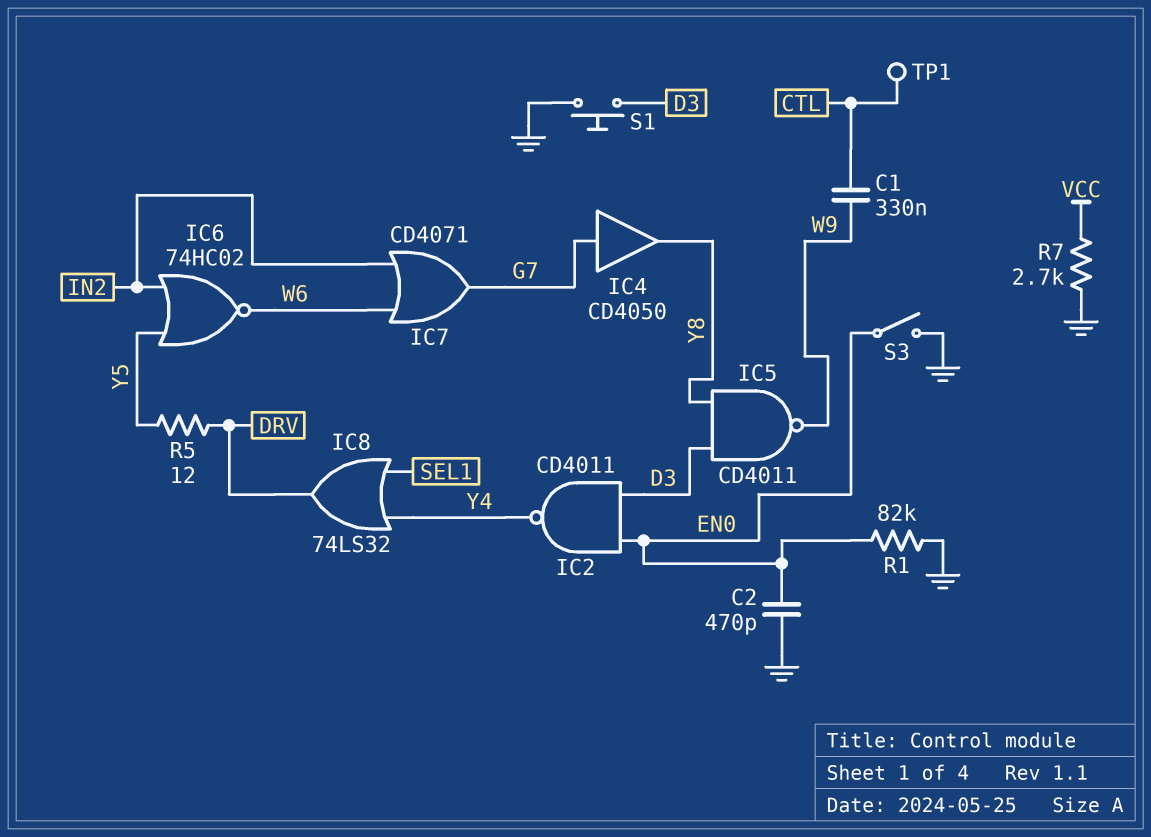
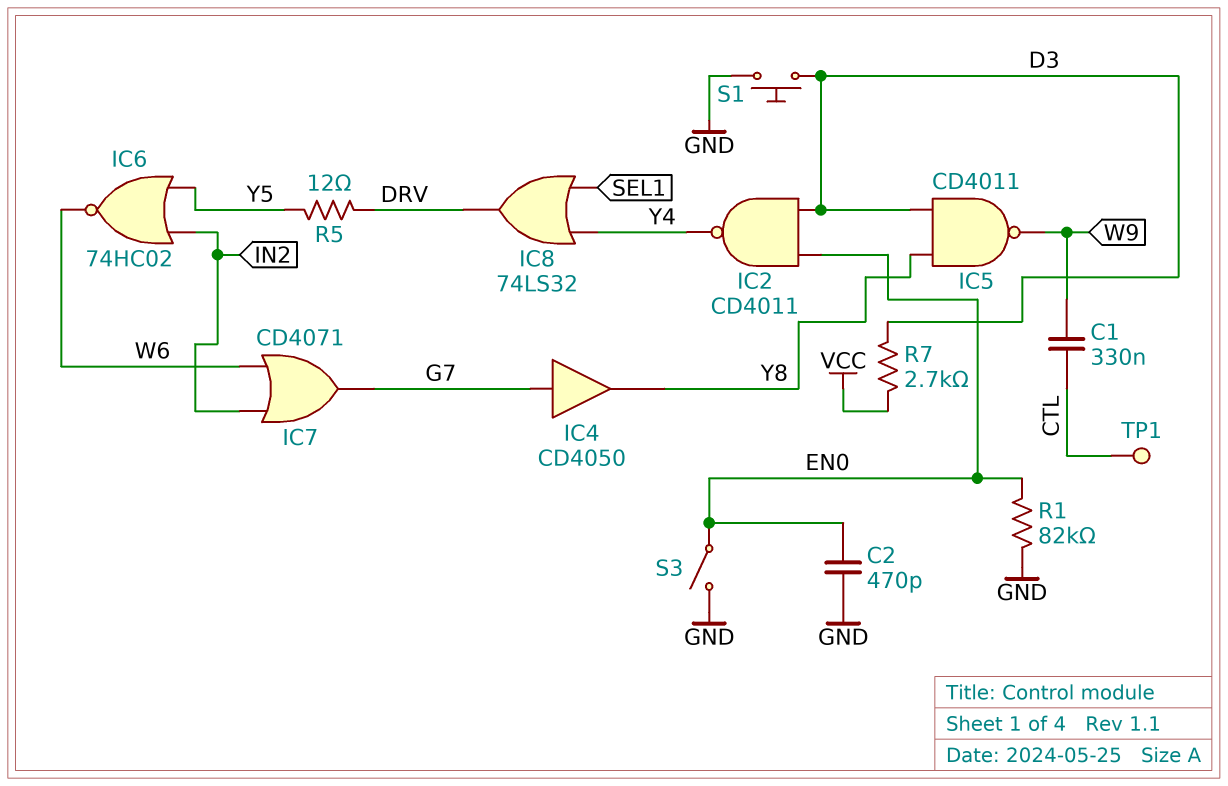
R7: 2.7k (GND, VCC) -> 2.7k (D3, VCC)

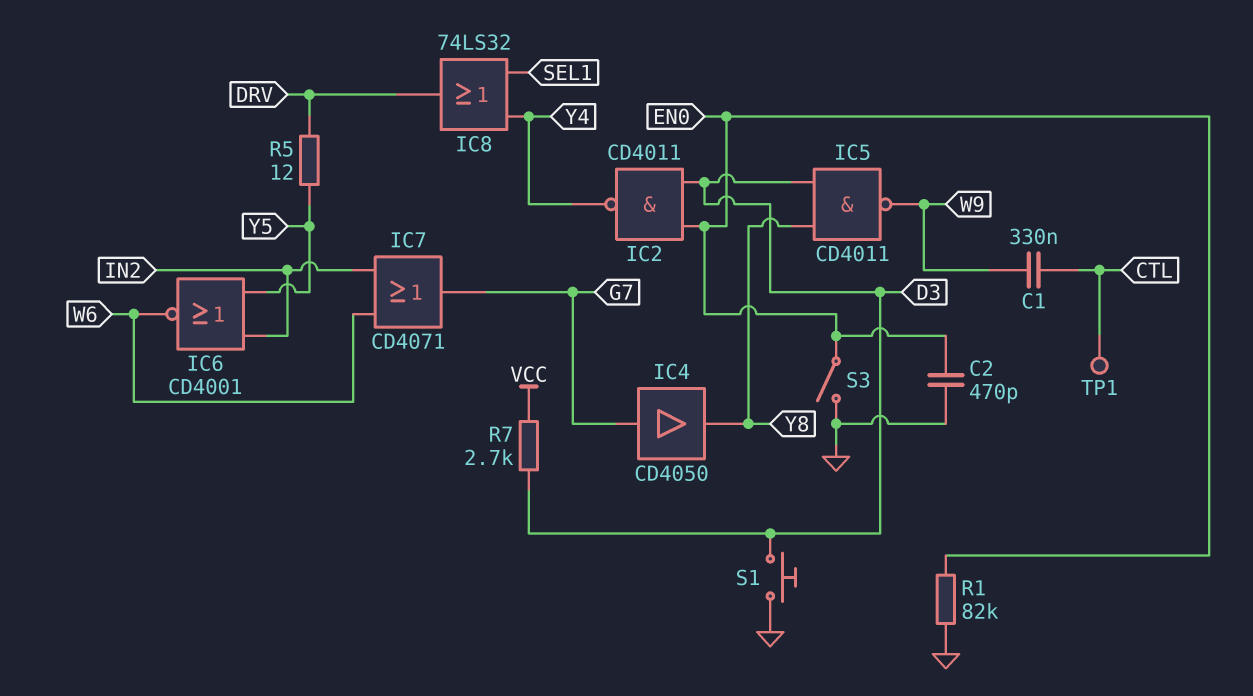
IC6: NOR 74HC02 (in IN2, in Y5, out W6) -> NOR CD4001 (in IN2, in Y5, out W6)

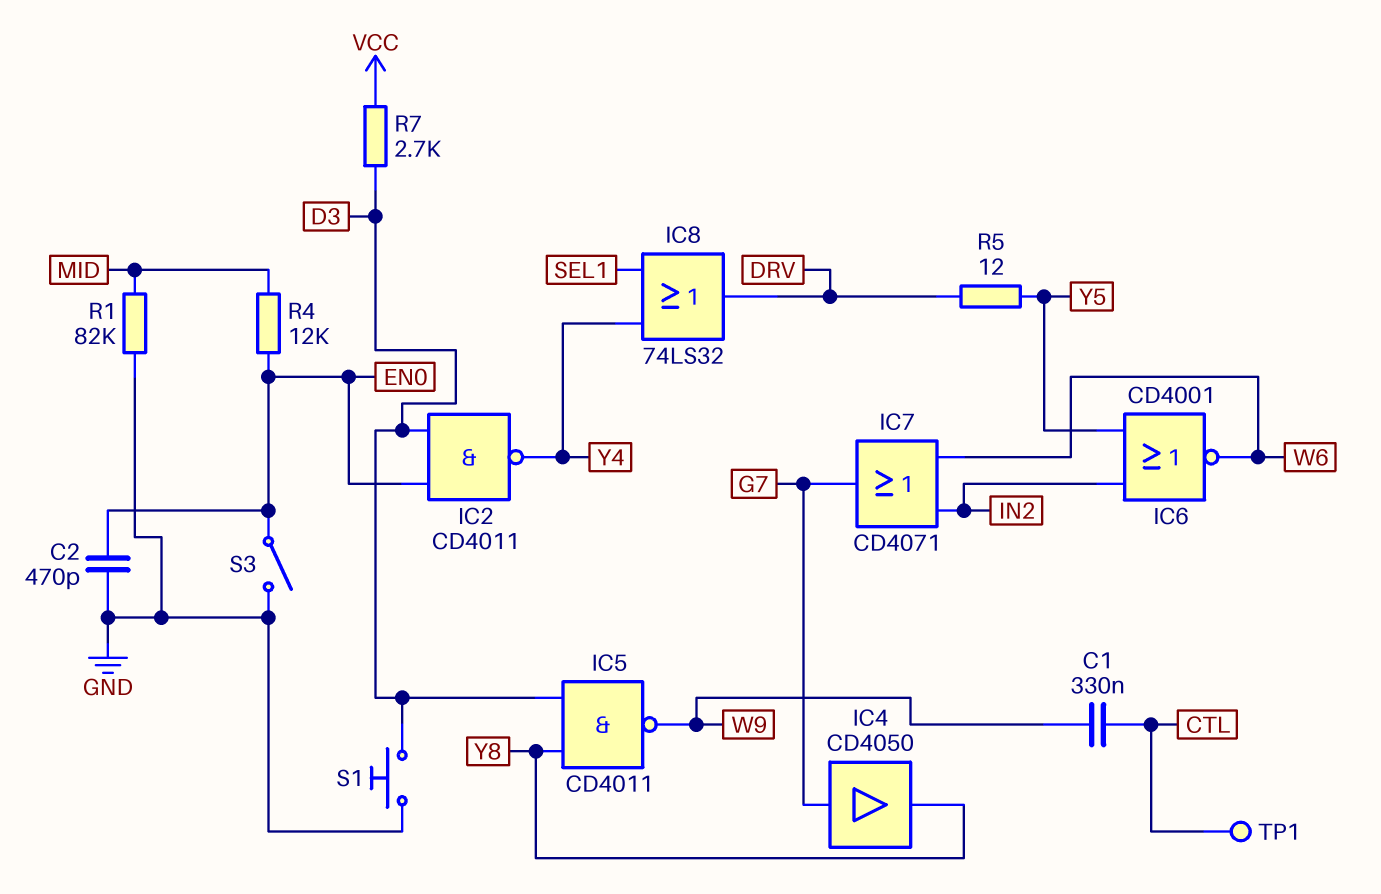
R1: 82k (EN0, GND) -> 82k (GND, MID)
R4: none -> 12k (EN0, MID)

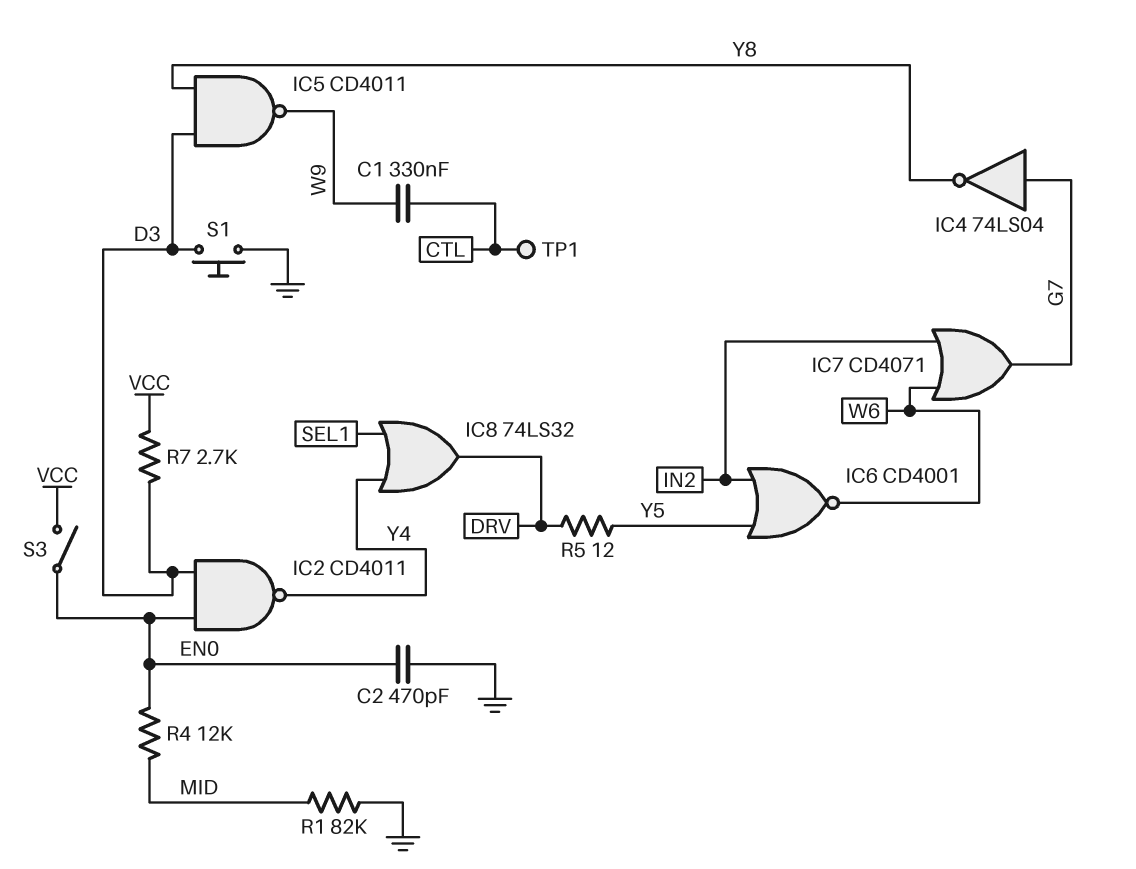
IC4: buffer CD4050 (in G7, out Y8) -> NOT 74LS04 (in G7, out Y8)
S3: switch (EN0, GND) -> switch (EN0, VCC)

